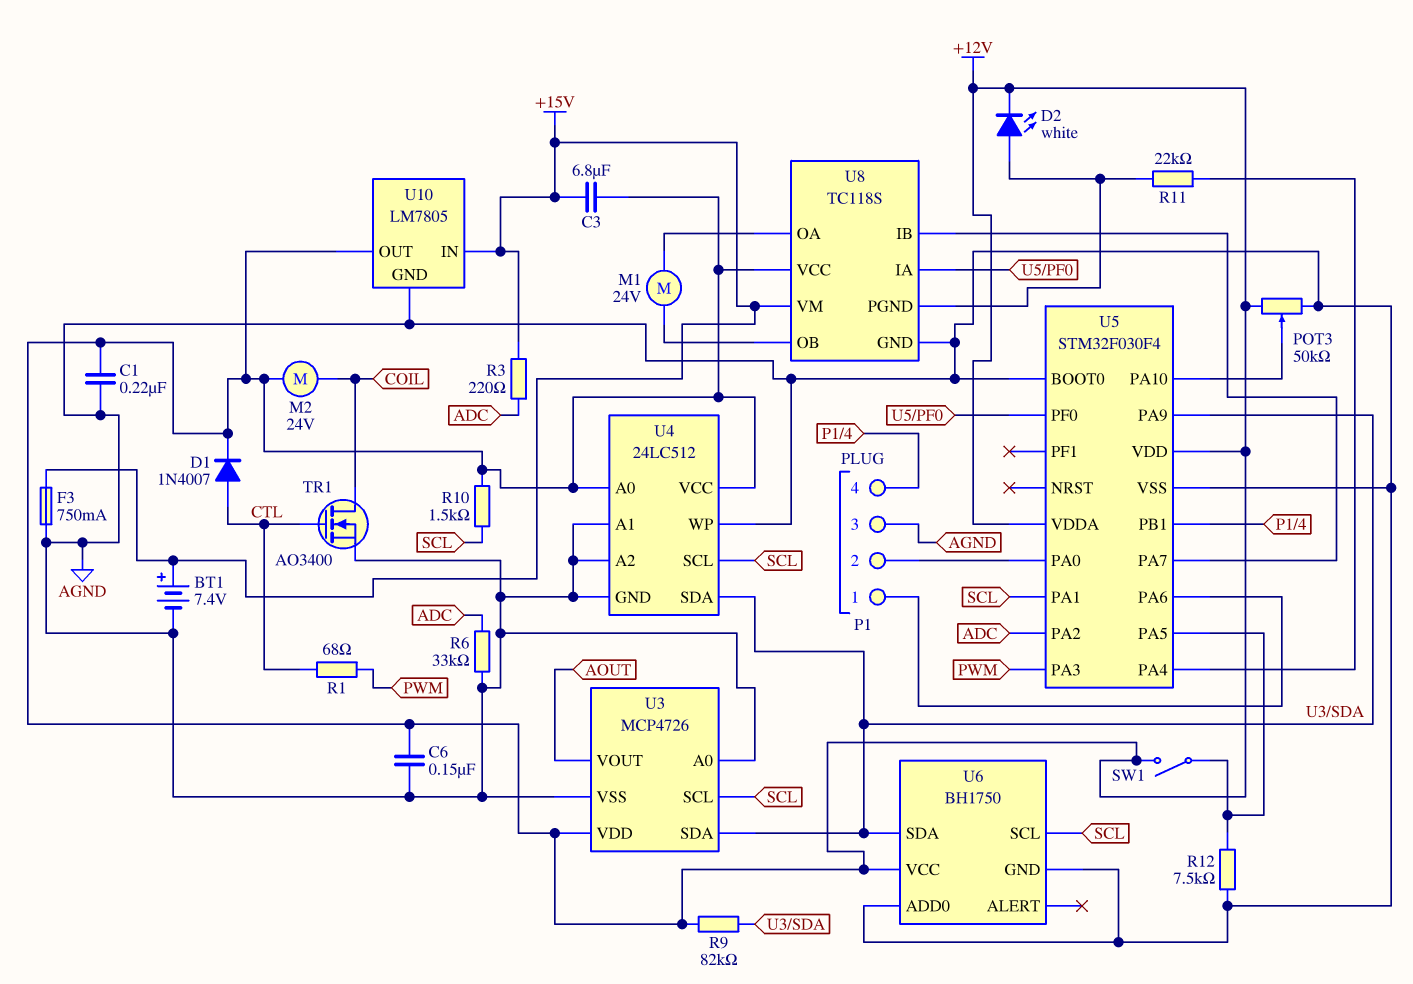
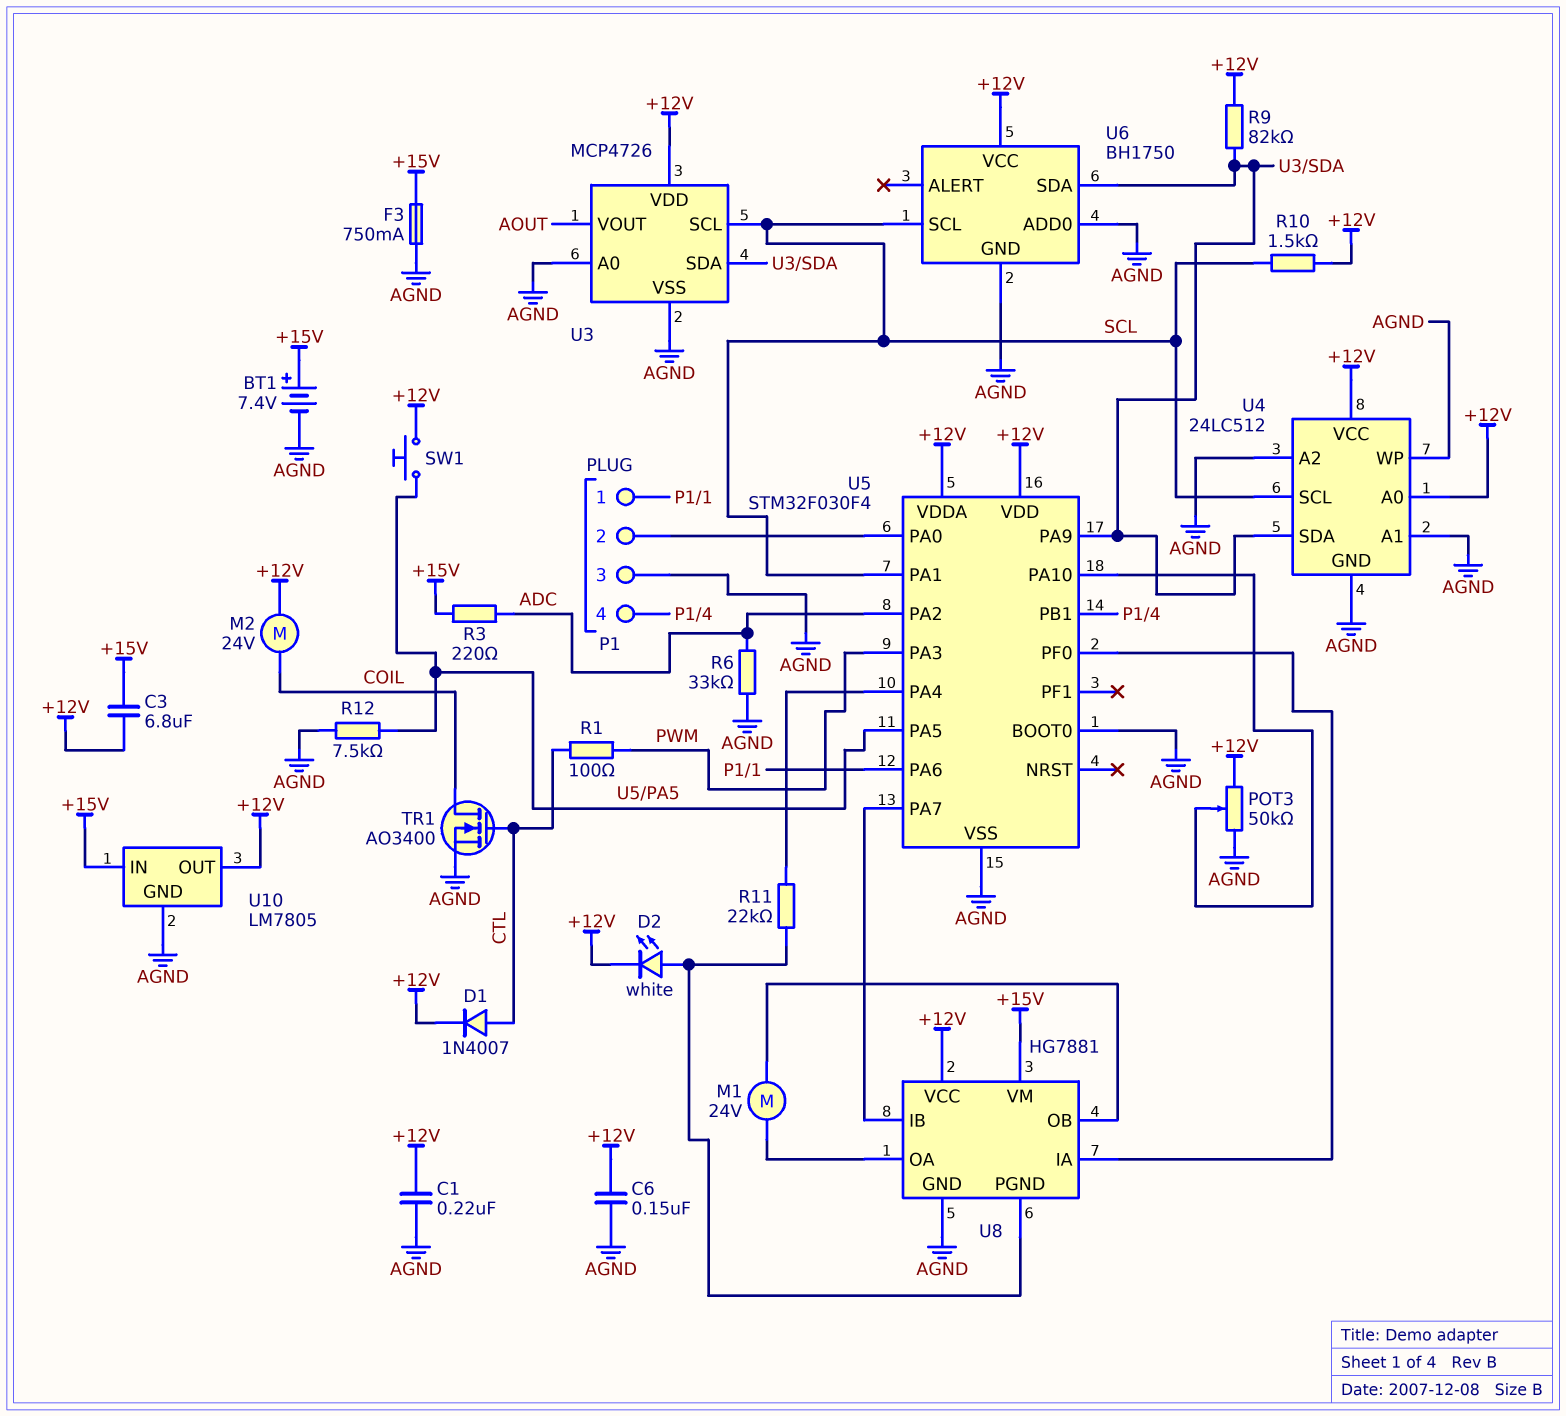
R1: 68 (CTL, PWM) -> 100 (CTL, PWM)
SW1: switch (+12V, U5/PA5) -> button (+12V, U5/PA5)
U8: TC118S -> HG7881

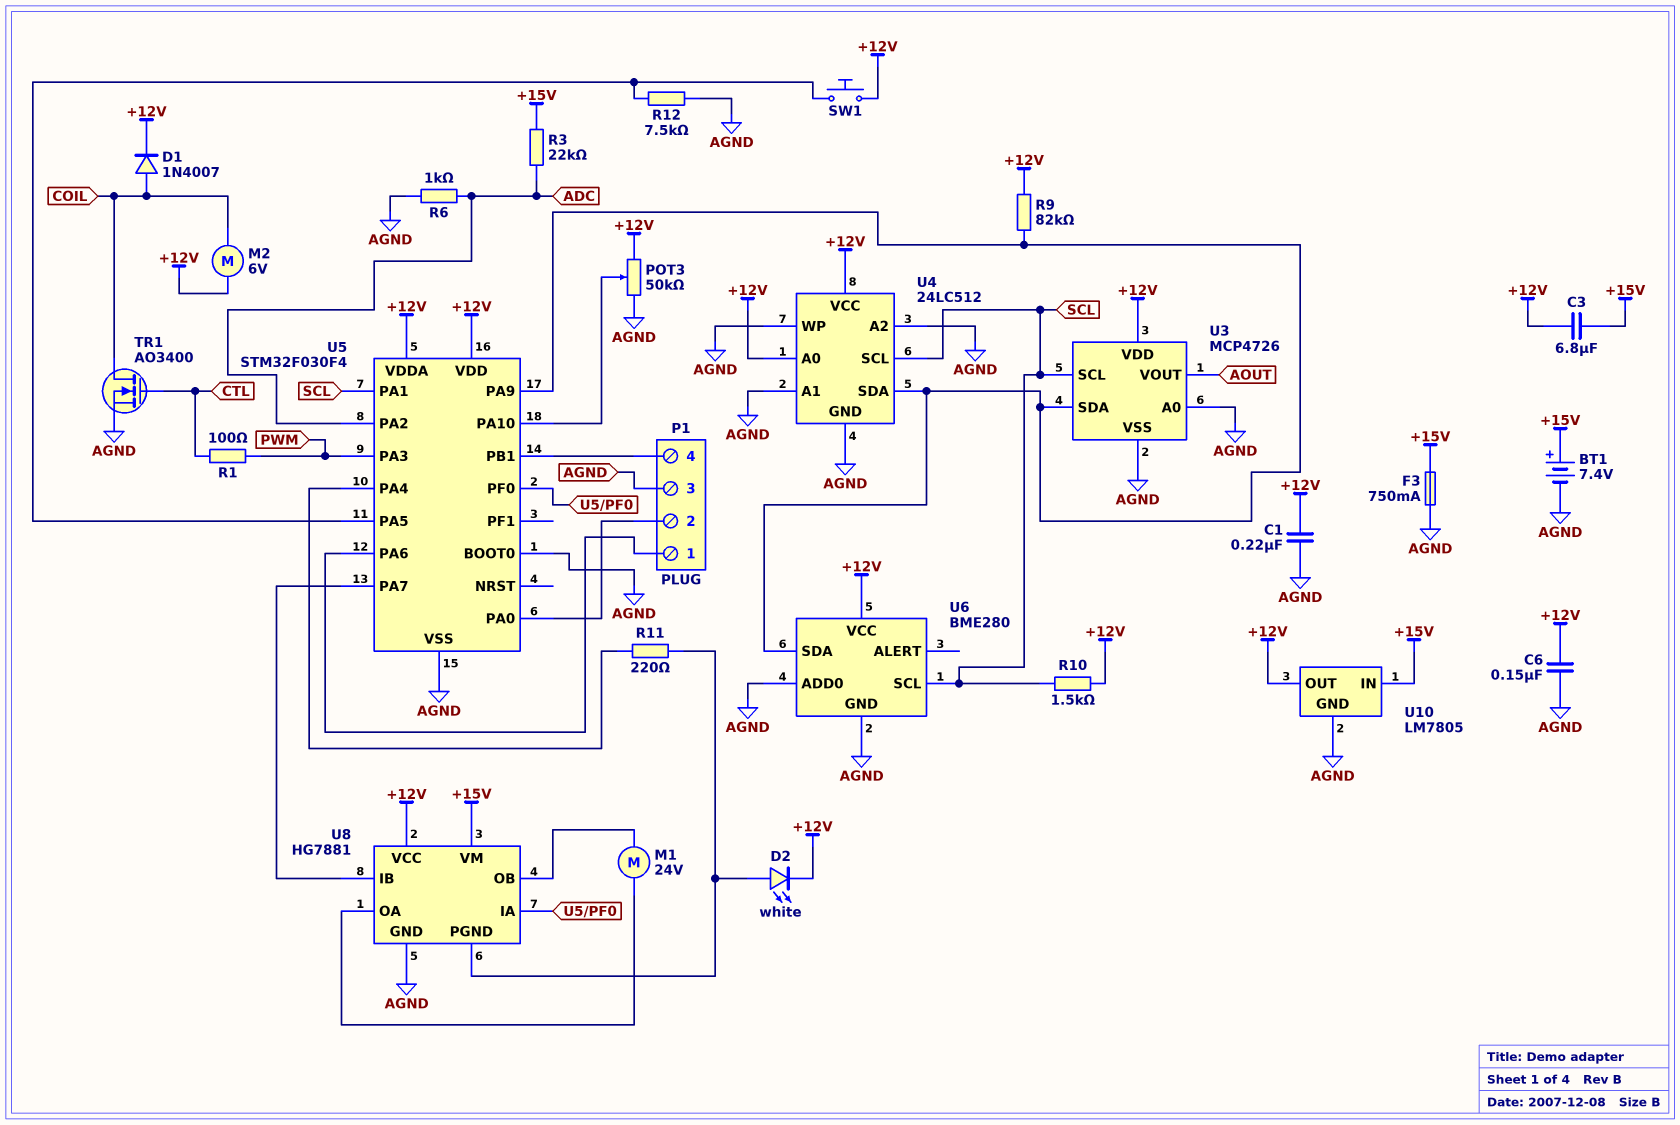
D1: diode 1N4007 (A CTL, K +12V) -> diode 1N4007 (A COIL, K +12V)
M2: motor 24V (+12V, COIL) -> motor 6V (+12V, COIL)
R3: 220 (+15V, ADC) -> 22k (+15V, ADC)
R6: 33k (ADC, AGND) -> 1k (ADC, AGND)
R11: 22k (U5/PA4, U8/PGND) -> 220 (U5/PA4, U8/PGND)
U6: BH1750 -> BME280

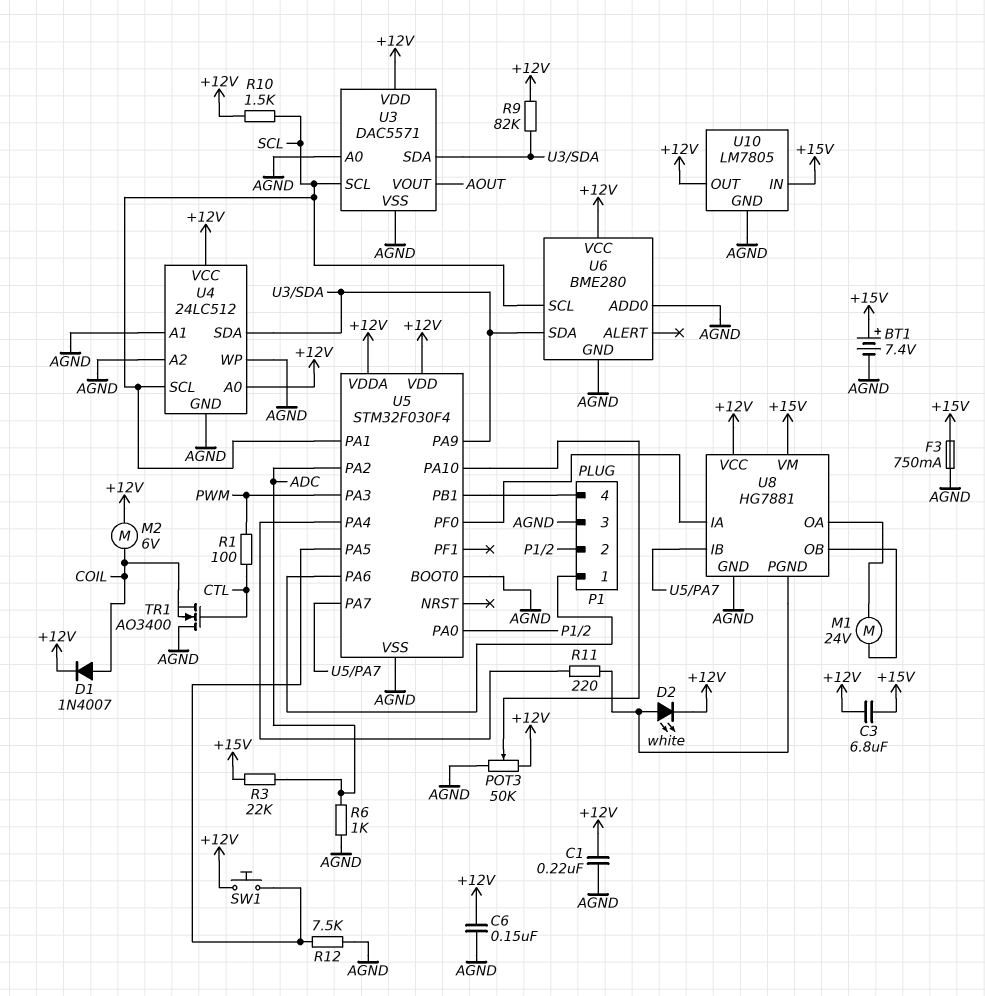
TR1: NMOS AO3400 (G CTL, D COIL, S AGND) -> NMOS AO3400 (G CTL, D AGND, S COIL)
U3: MCP4726 -> DAC5571

